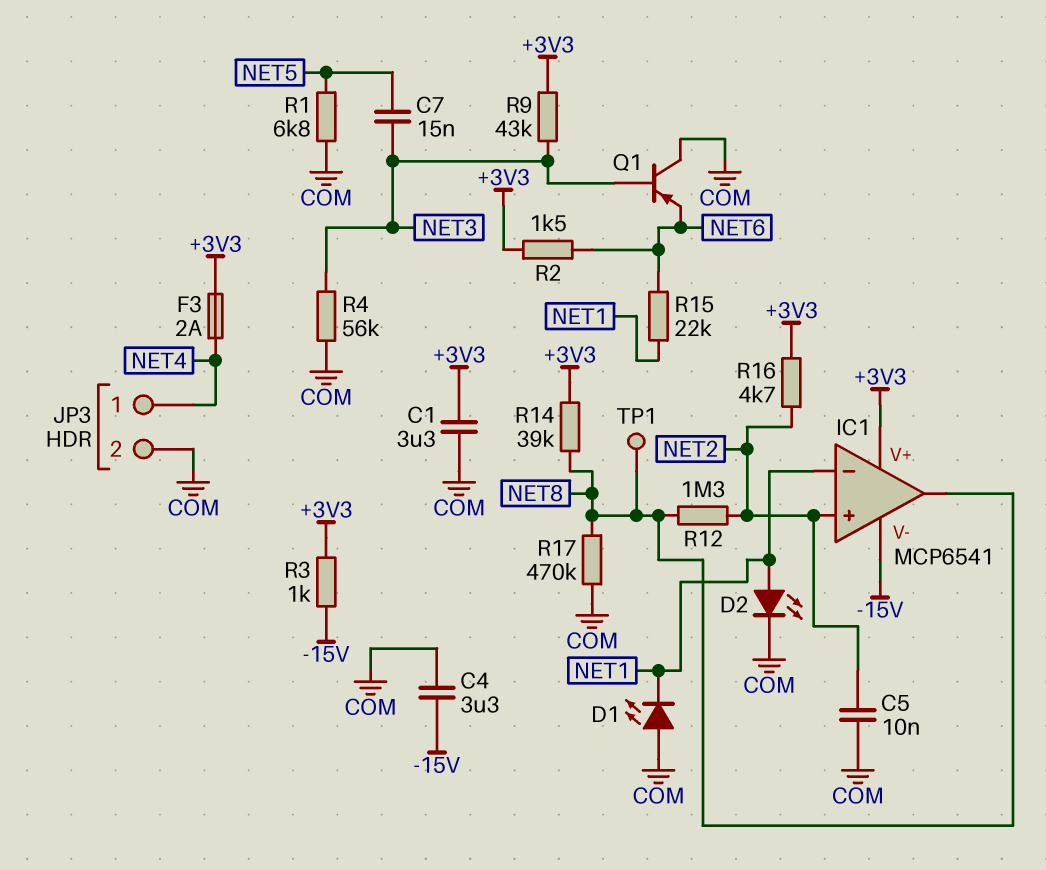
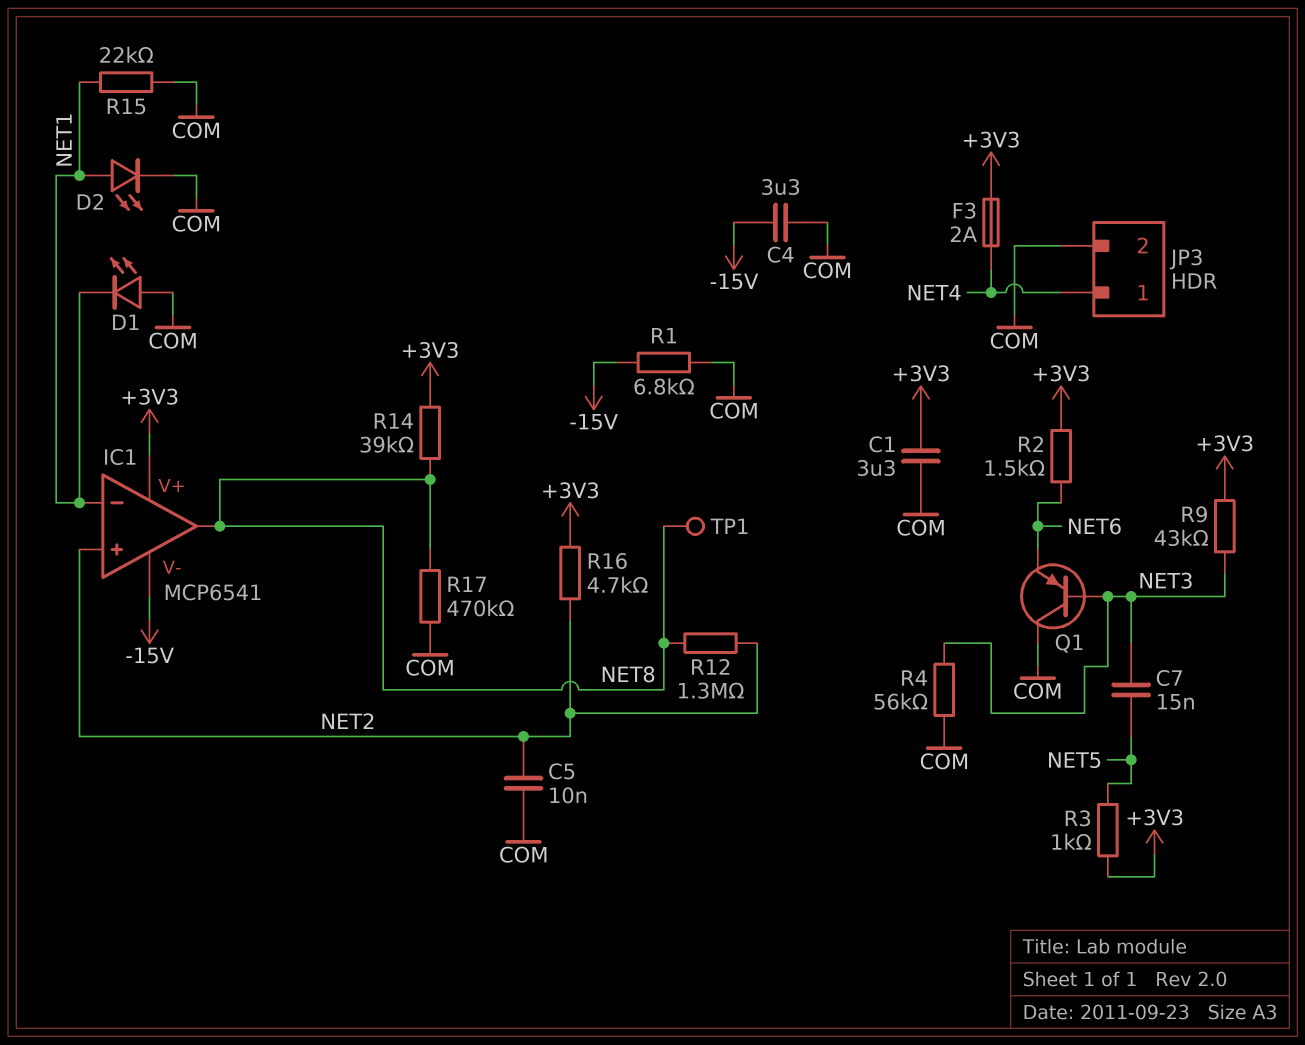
R1: 6.8k (COM, NET5) -> 6.8k (-15V, COM)
R3: 1k (+3V3, -15V) -> 1k (+3V3, NET5)
R15: 22k (NET1, NET6) -> 22k (COM, NET1)

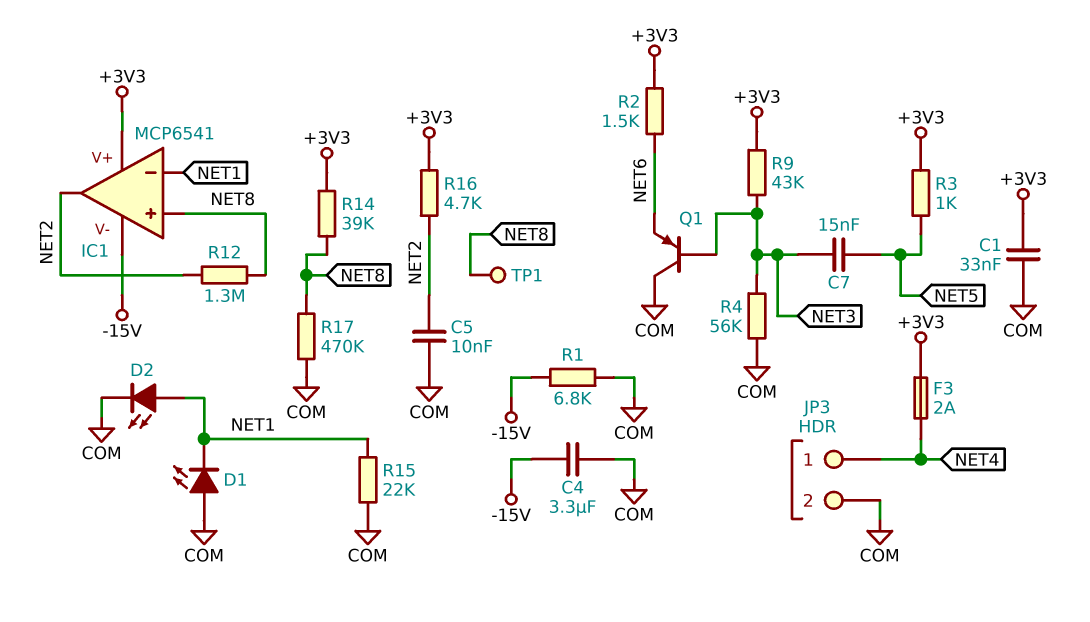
C1: 3.3uF (+3V3, COM) -> 33nF (+3V3, COM)
IC1 pin in+: NET2 -> NET8
IC1 pin out: NET8 -> NET2

